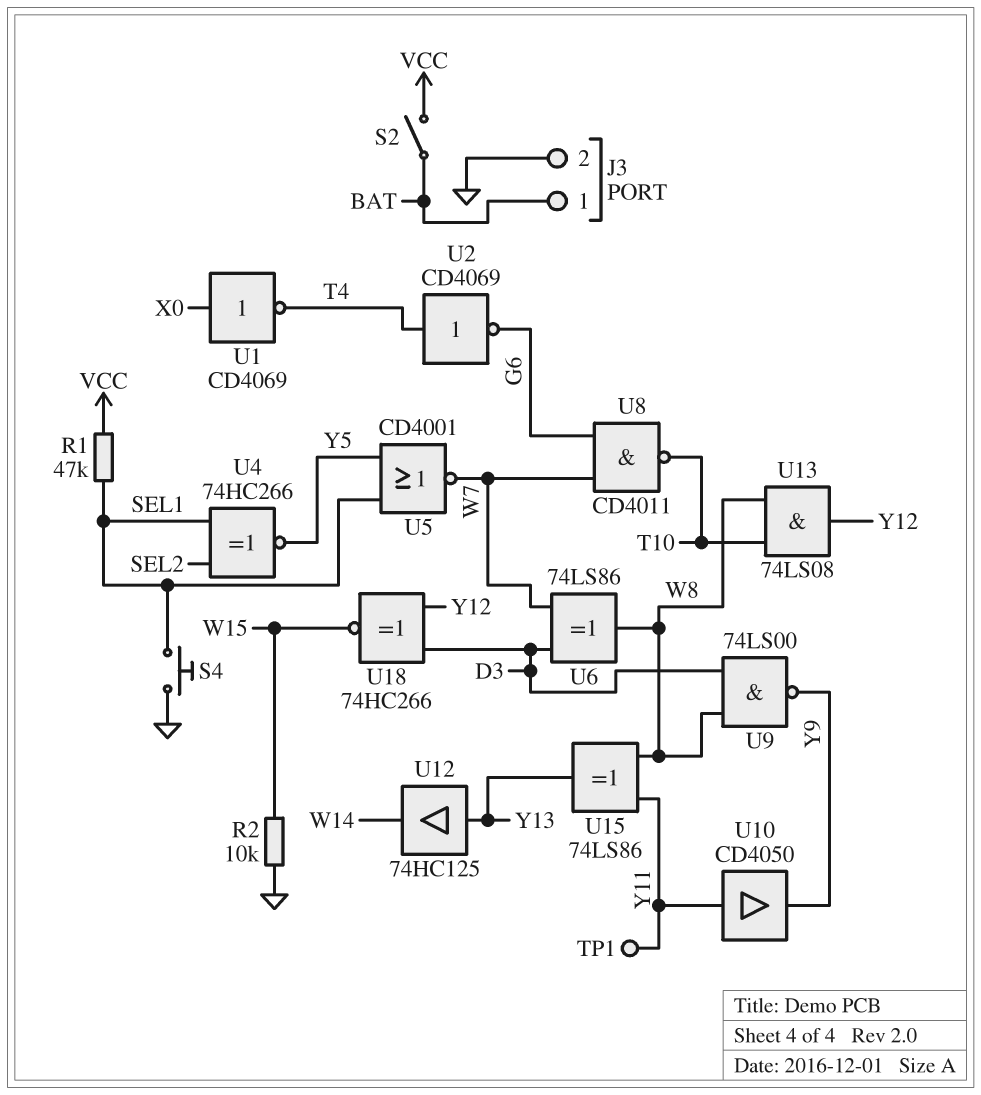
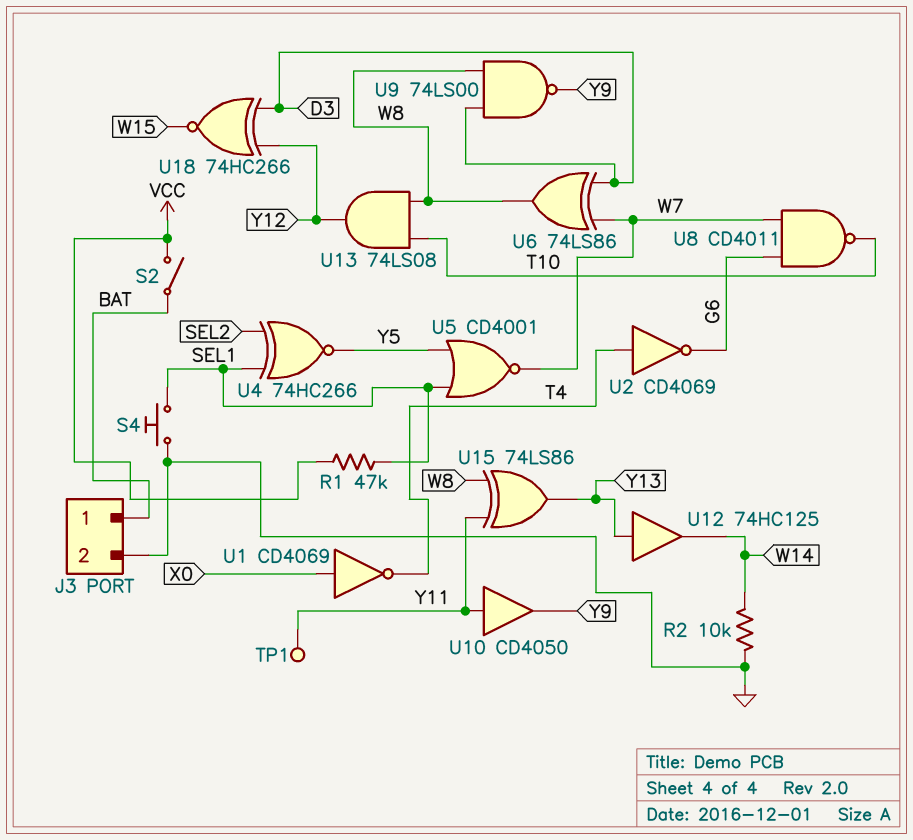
R2: 10k (GND, W15) -> 10k (GND, W14)

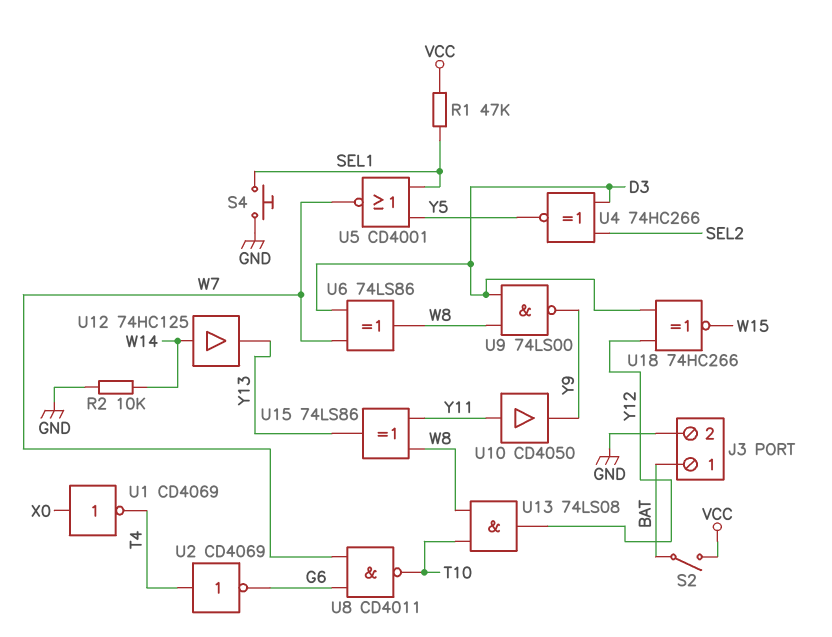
TP1: test point (Y11) -> none
U4: XNOR 74HC266 (in SEL1, in SEL2, out Y5) -> XNOR 74HC266 (in D3, in SEL2, out Y5)
U12: buffer 74HC125 (in Y13, out W14) -> buffer 74HC125 (in W14, out Y13)

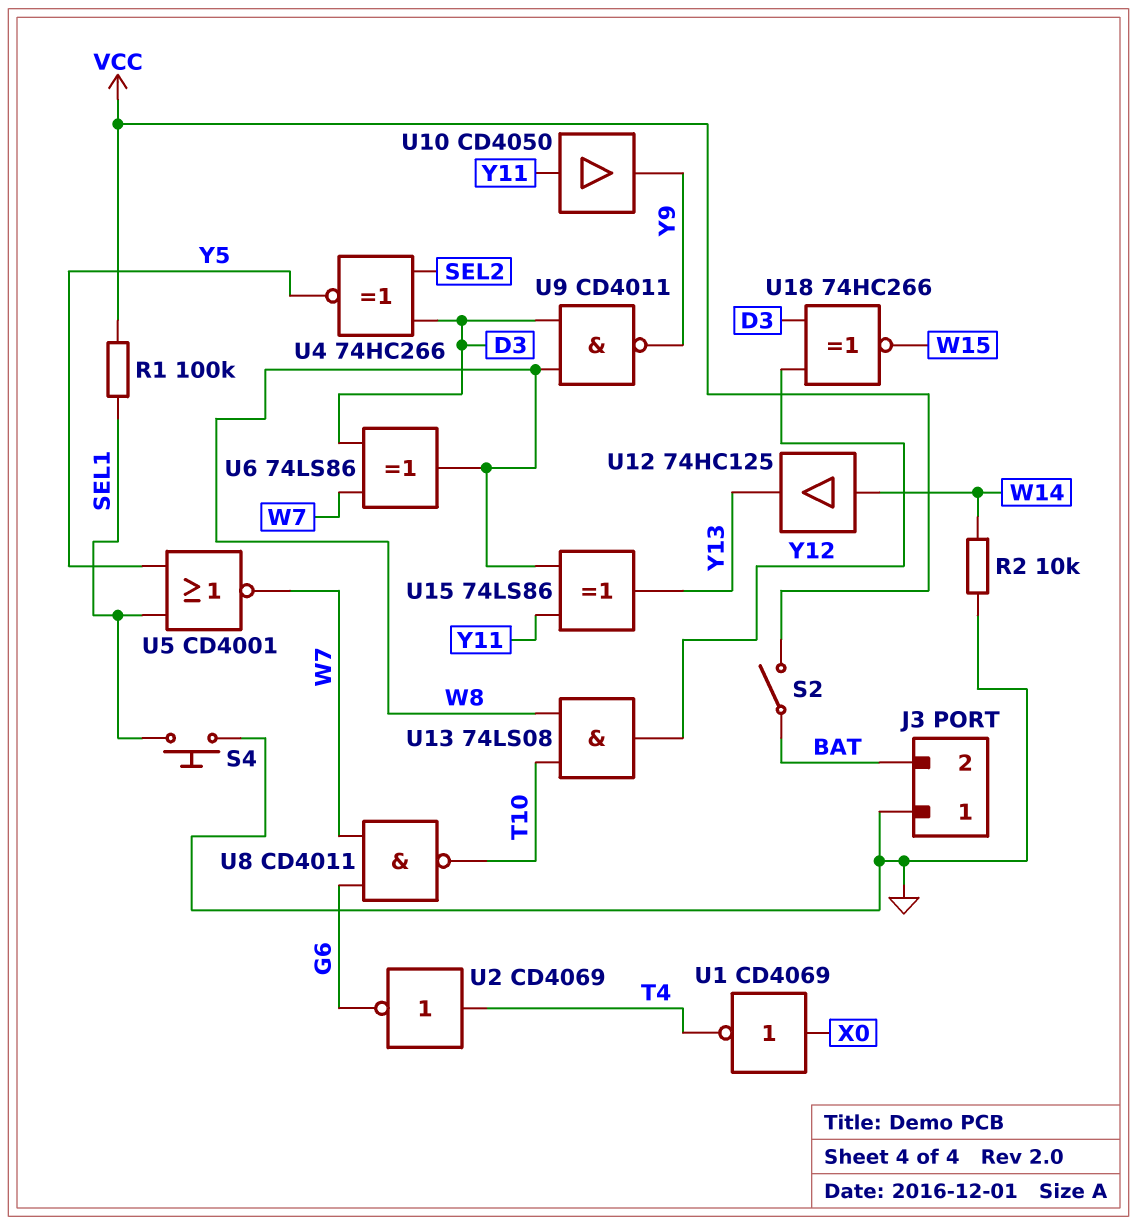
J3 pin 1: BAT -> GND
J3 pin 2: GND -> BAT
R1: 47k (SEL1, VCC) -> 100k (SEL1, VCC)
U9: NAND 74LS00 (in D3, in W8, out Y9) -> NAND CD4011 (in D3, in W8, out Y9)

